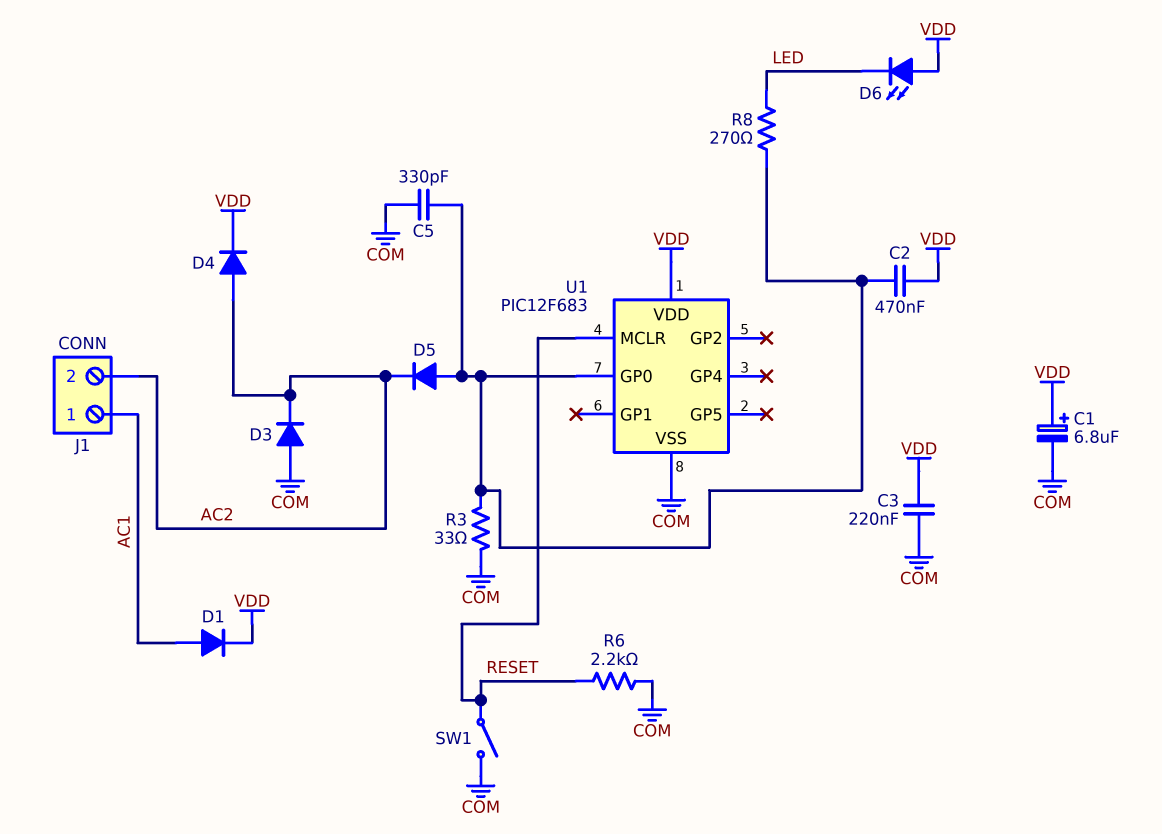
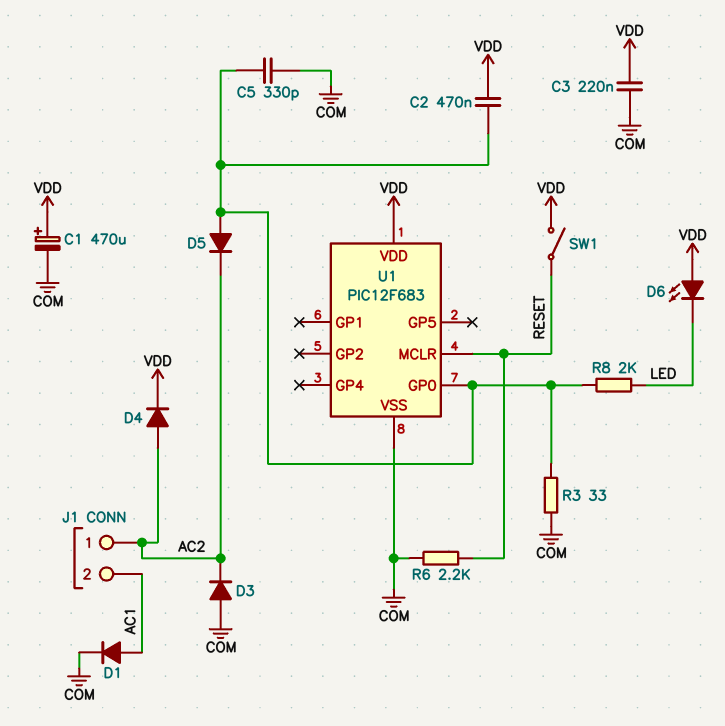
C1: 6.8uF (plus VDD, minus COM) -> 470uF (plus VDD, minus COM)
D1: diode (A AC1, K VDD) -> diode (A AC1, K COM)
J1 pin 1: AC1 -> AC2
J1 pin 2: AC2 -> AC1
R8: 270 (LED, U1/GP0) -> 2k (LED, U1/GP0)
SW1: switch (COM, RESET) -> switch (RESET, VDD)

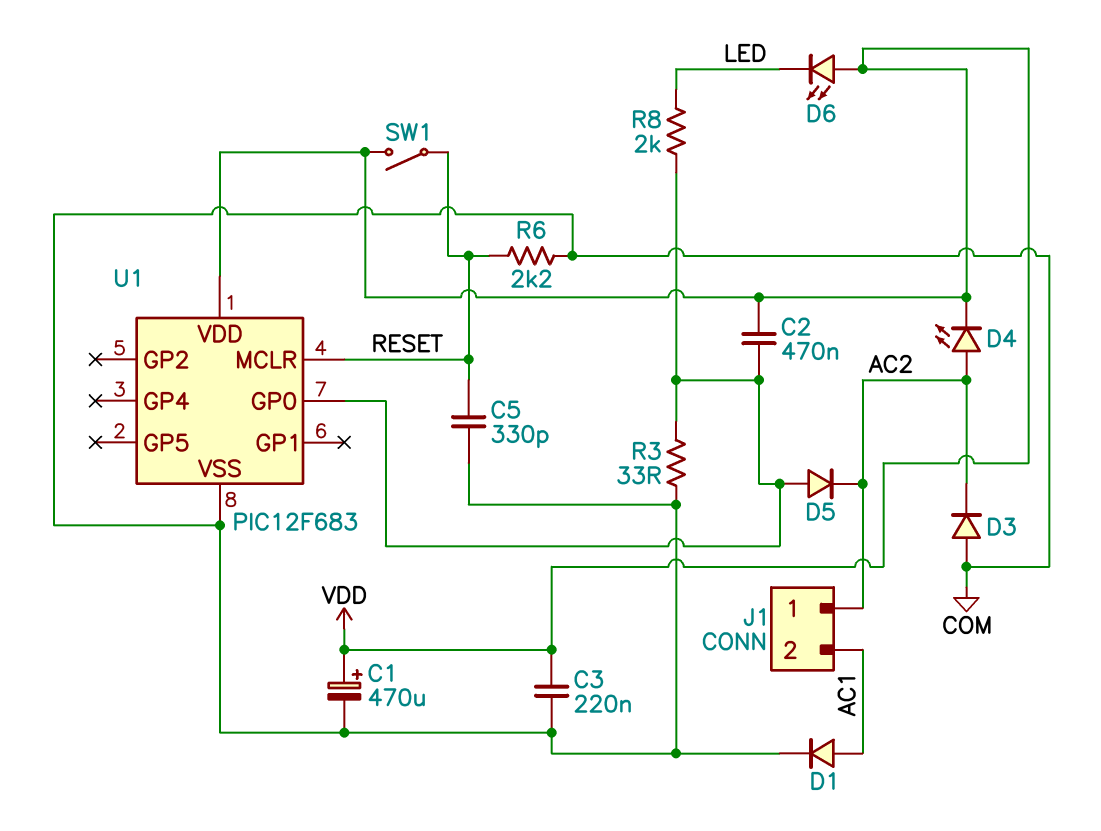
C5: 330pF (COM, U1/GP0) -> 330pF (COM, RESET)
D4: diode (A AC2, K VDD) -> LED (A AC2, K VDD)

